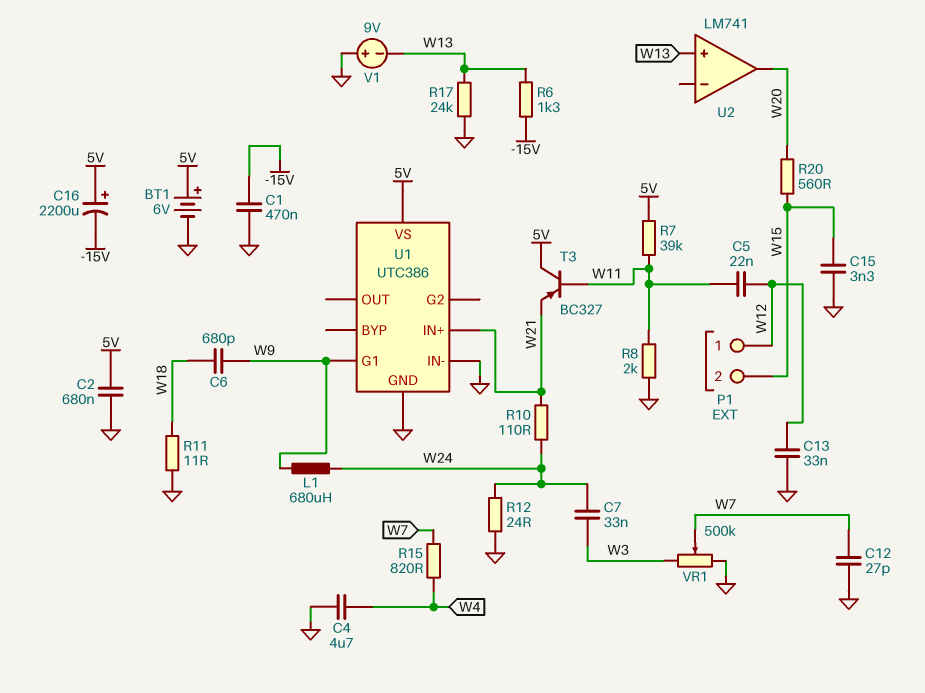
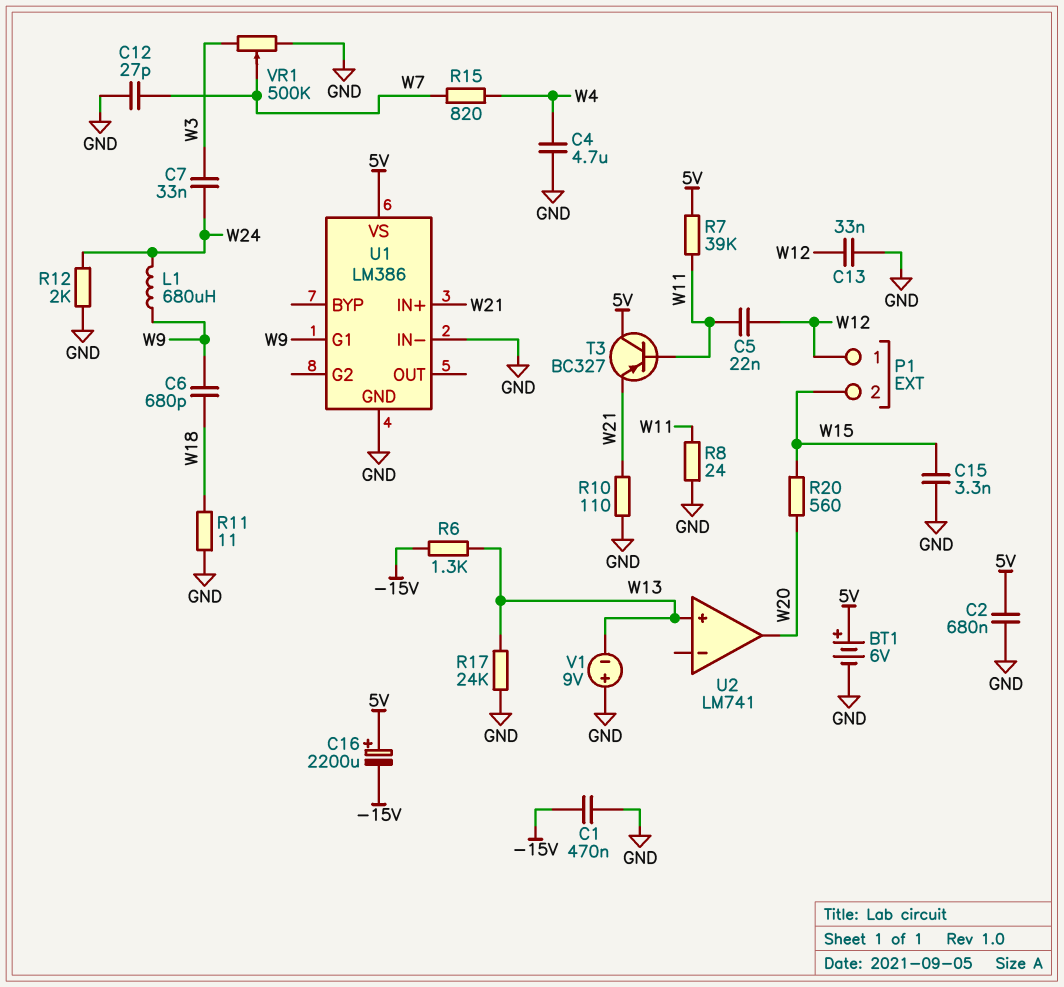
R8: 2k (GND, W11) -> 24 (GND, W11)
R10: 110 (W21, W24) -> 110 (GND, W21)
R12: 24 (GND, W24) -> 2k (GND, W24)
U1: UTC386 -> LM386

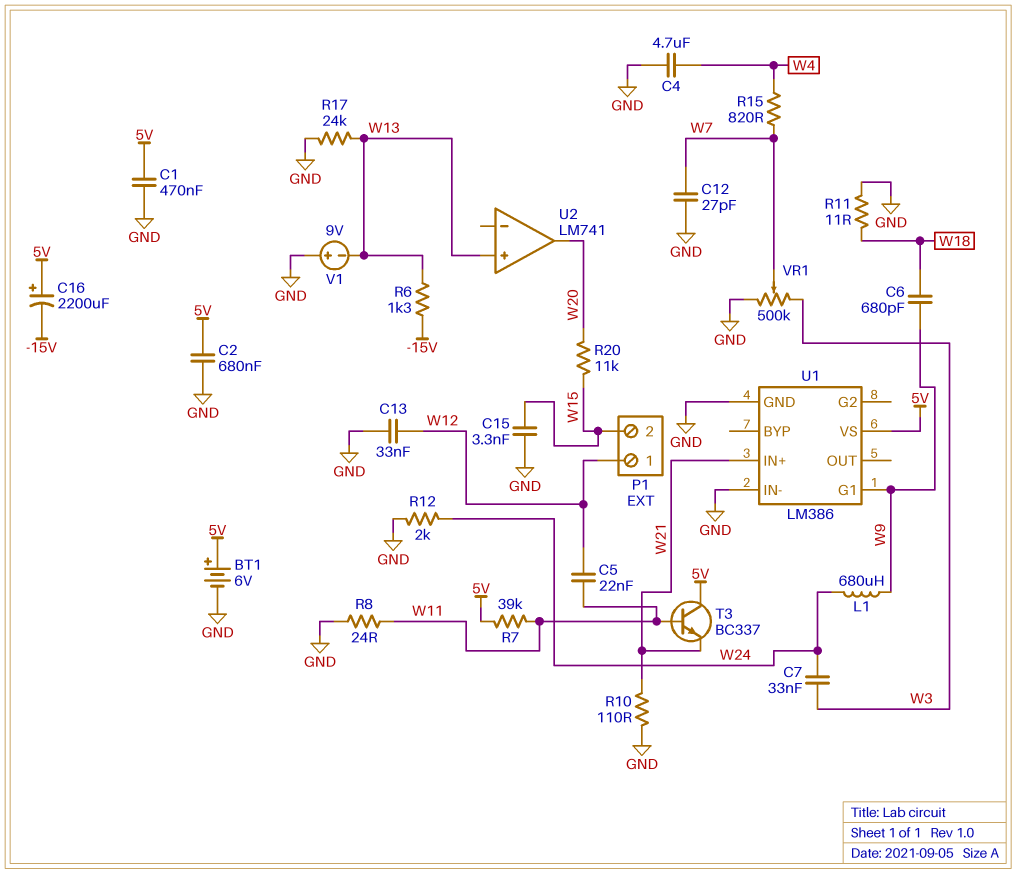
C1: 470nF (-15V, GND) -> 470nF (5V, GND)
R20: 560 (W15, W20) -> 11k (W15, W20)
T3: PNP BC327 (B W11, C 5V, E W21) -> NPN BC337 (B W11, C 5V, E W21)

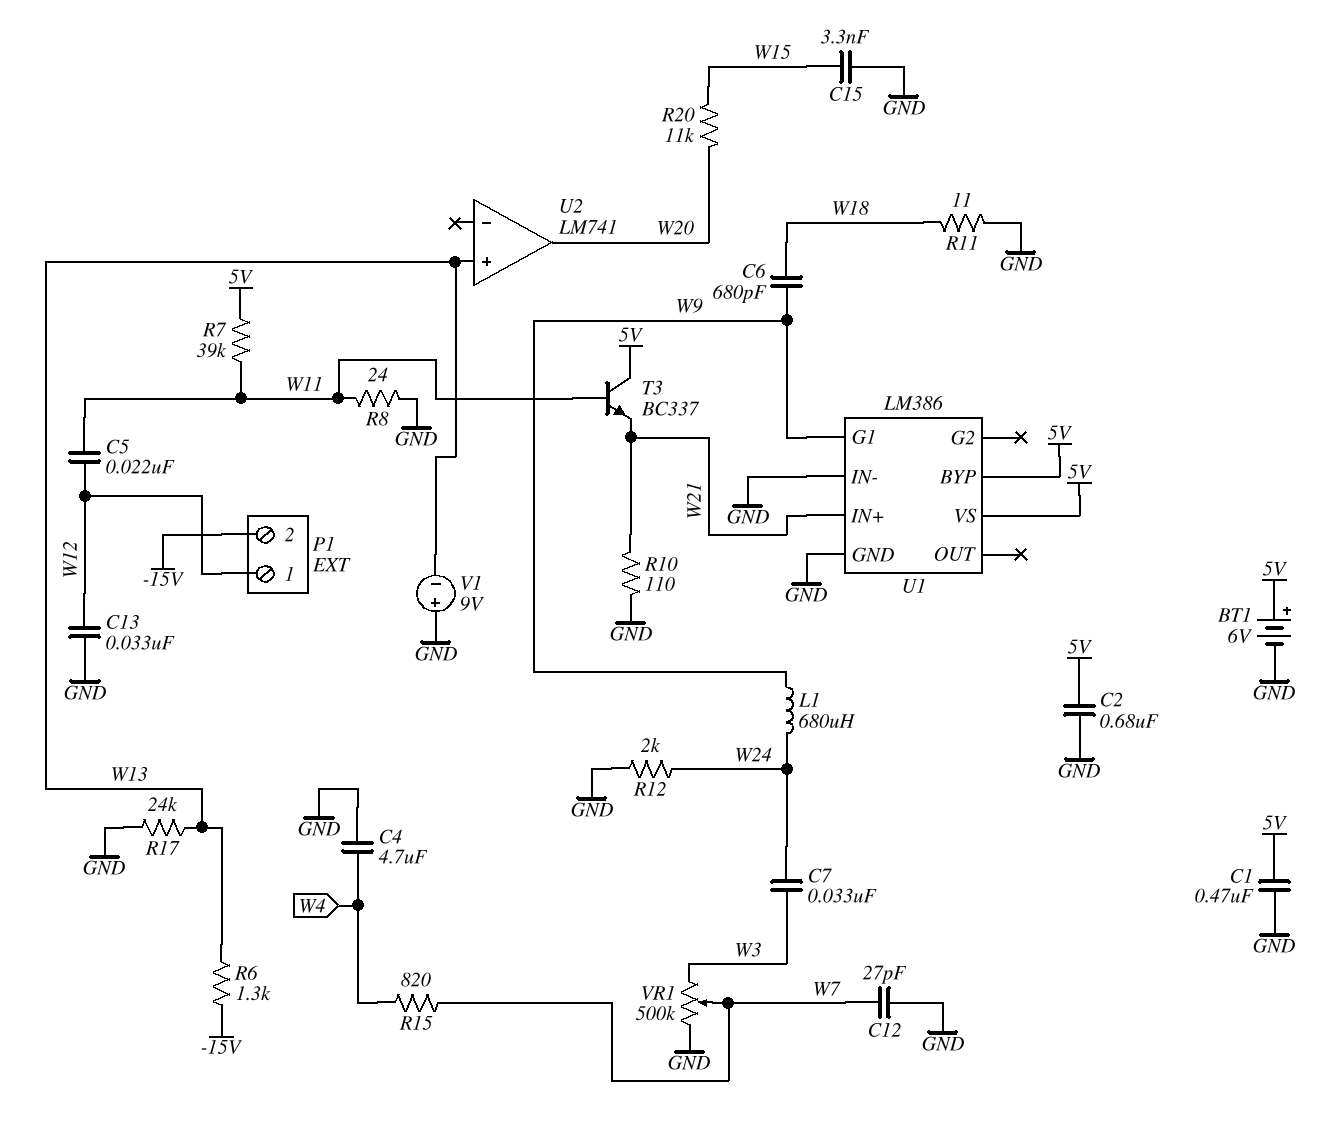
C16: 2200uF (plus 5V, minus -15V) -> none
P1 pin 2: W15 -> -15V
U1 pin BYP: none -> 5V

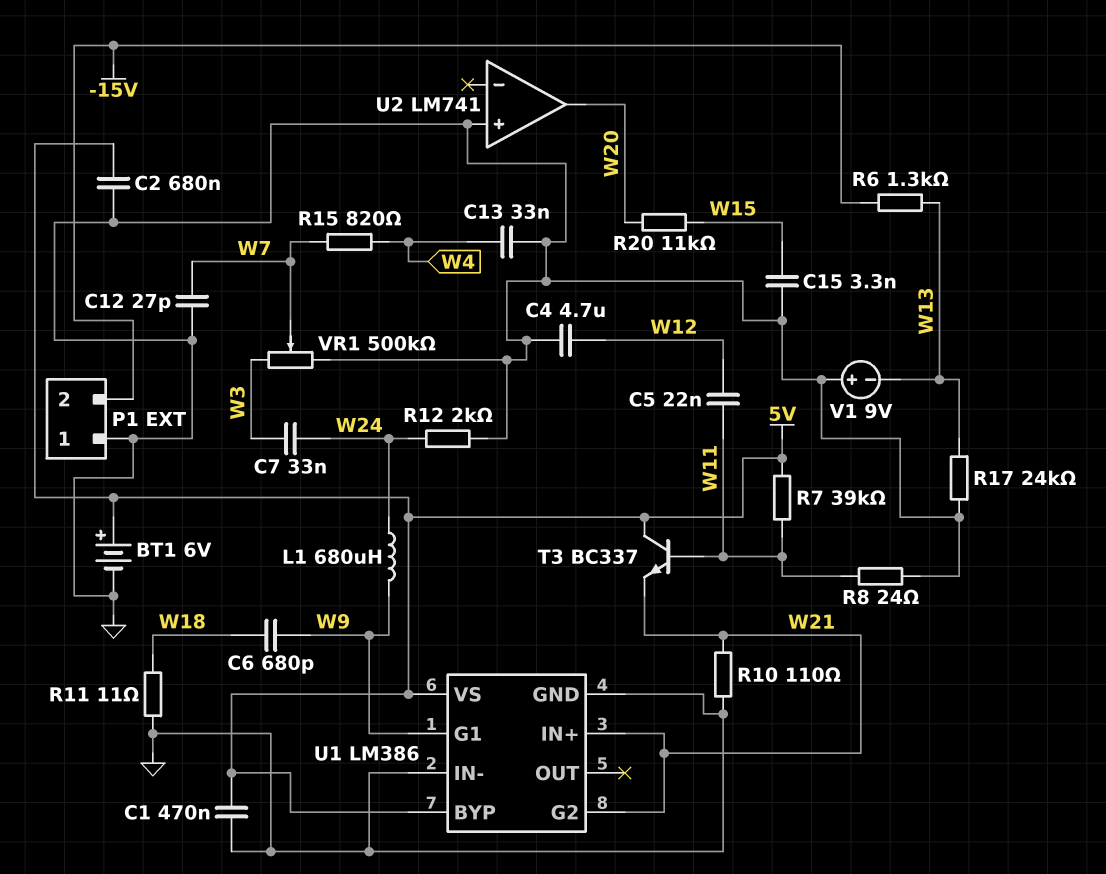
C4: 4.7uF (GND, W4) -> 4.7uF (GND, W12)
C13: 33nF (GND, W12) -> 33nF (GND, W4)
P1 pin 1: W12 -> GND
U1 pin G2: none -> W21
U2 pin in+: W13 -> GND

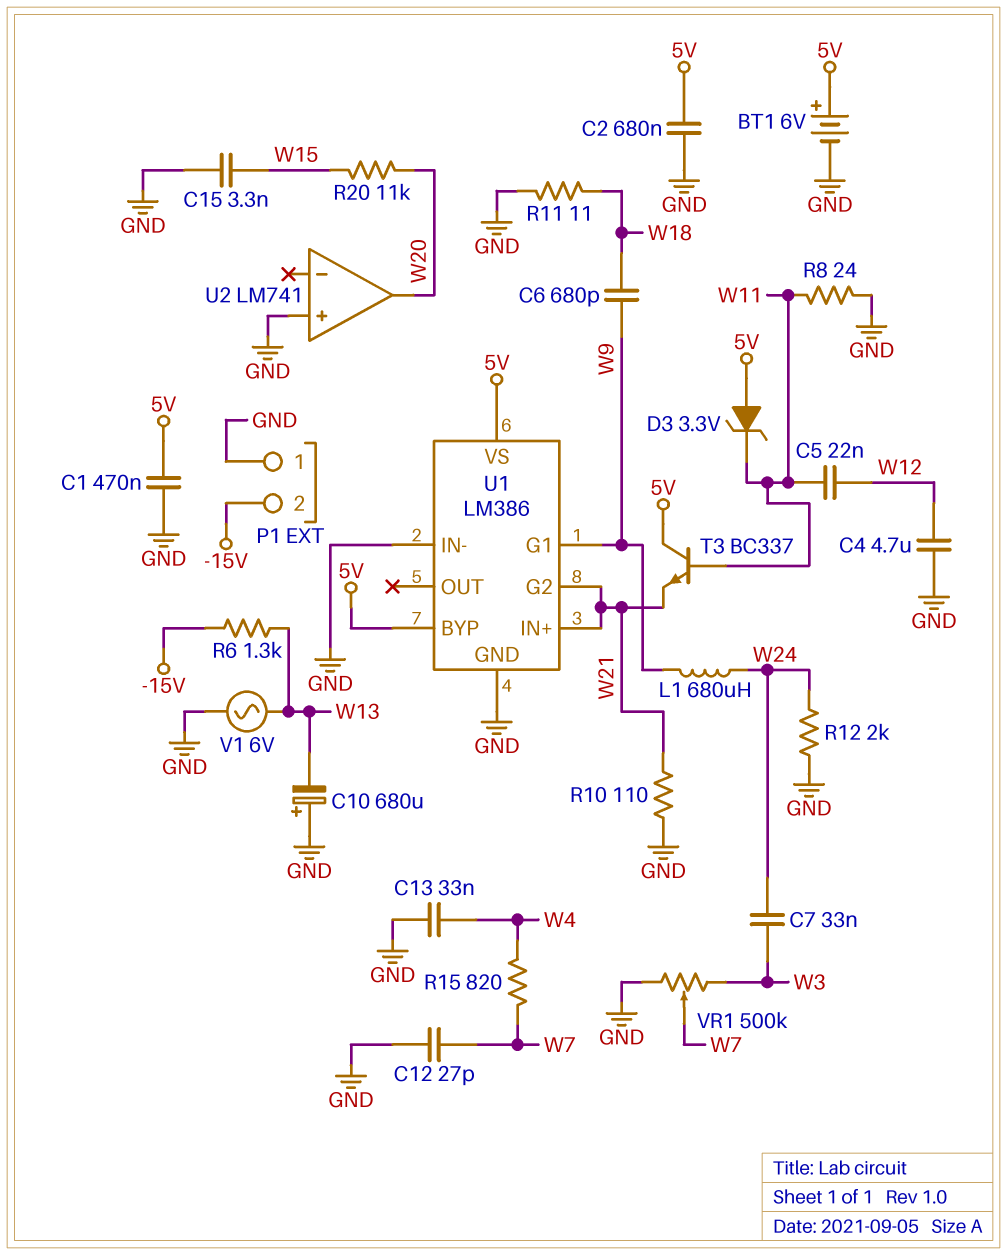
C10: none -> 680uF (plus GND, minus W13)
D3: none -> zener 3.3V (A 5V, K W11)
R7: 39k (5V, W11) -> none
R17: 24k (GND, W13) -> none
V1: 9V (plus GND, minus W13) -> AC 6V (GND, W13)

